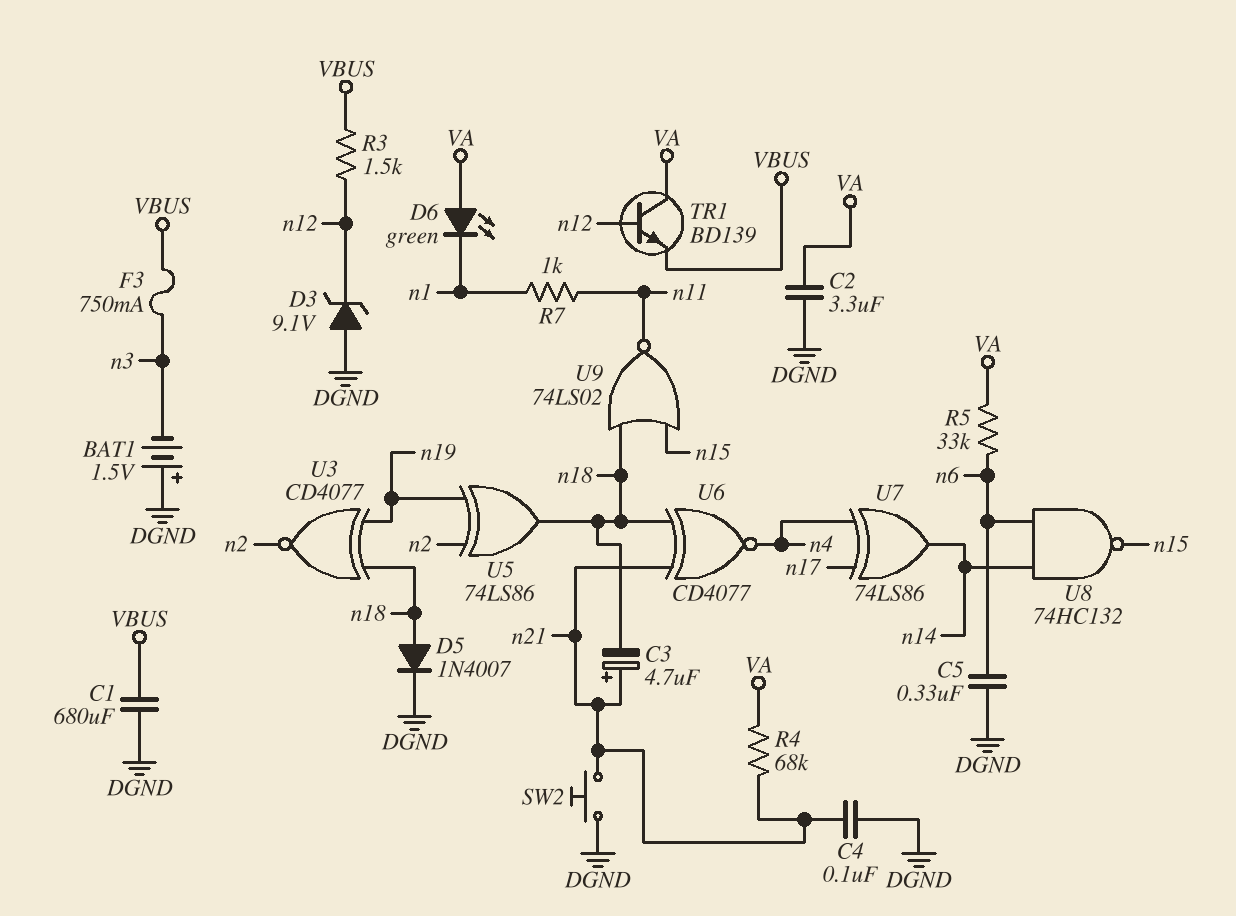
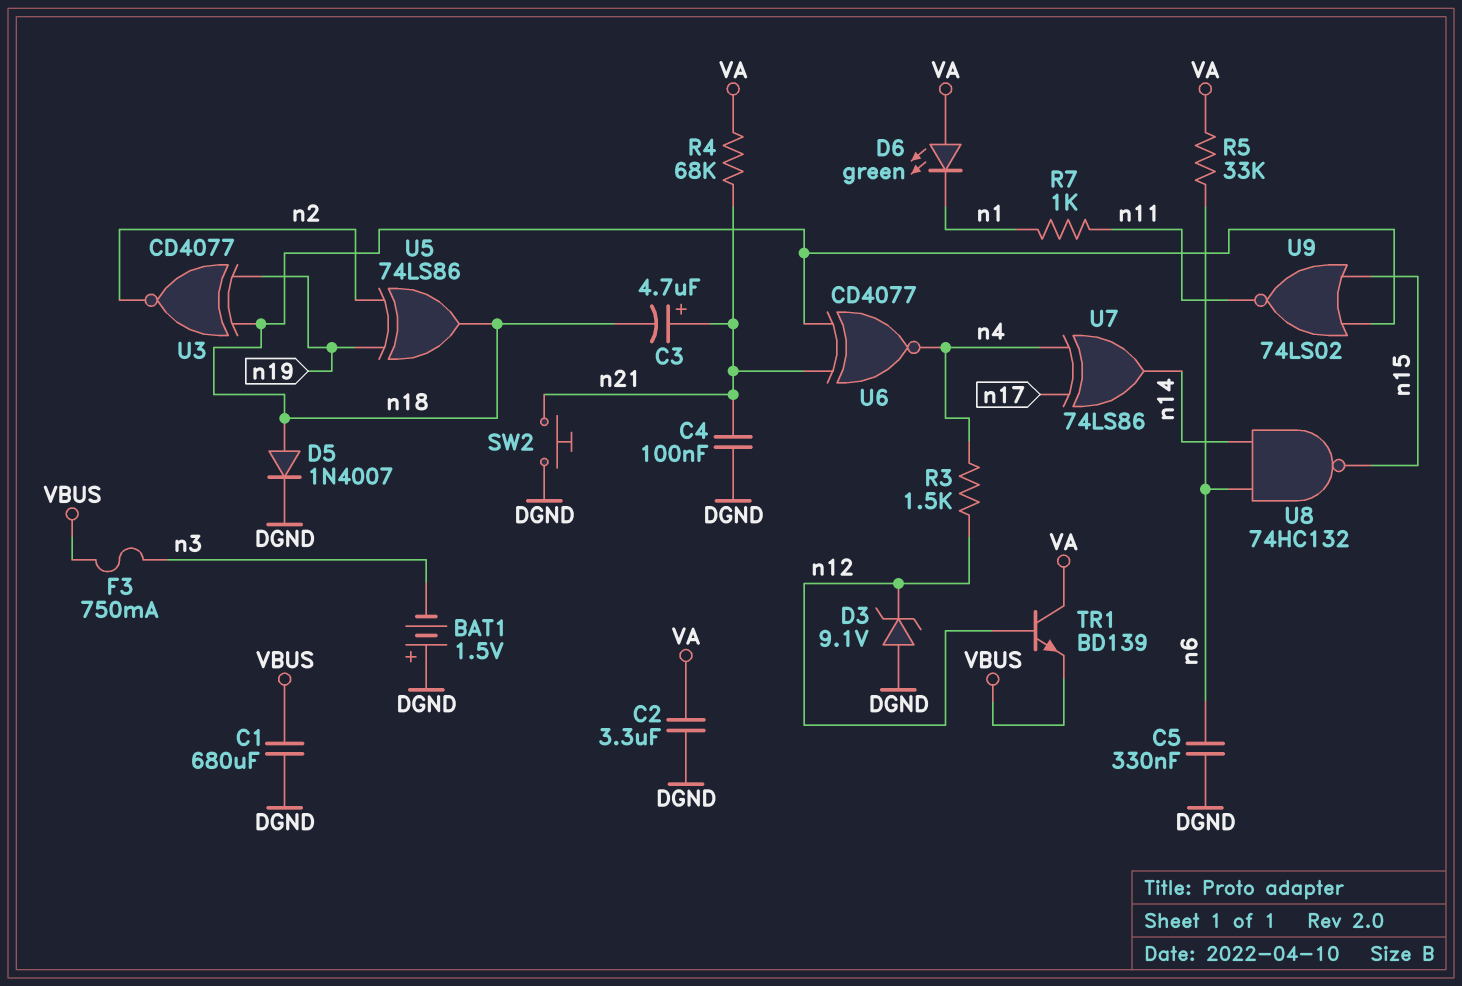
R3: 1.5k (VBUS, n12) -> 1.5k (n4, n12)

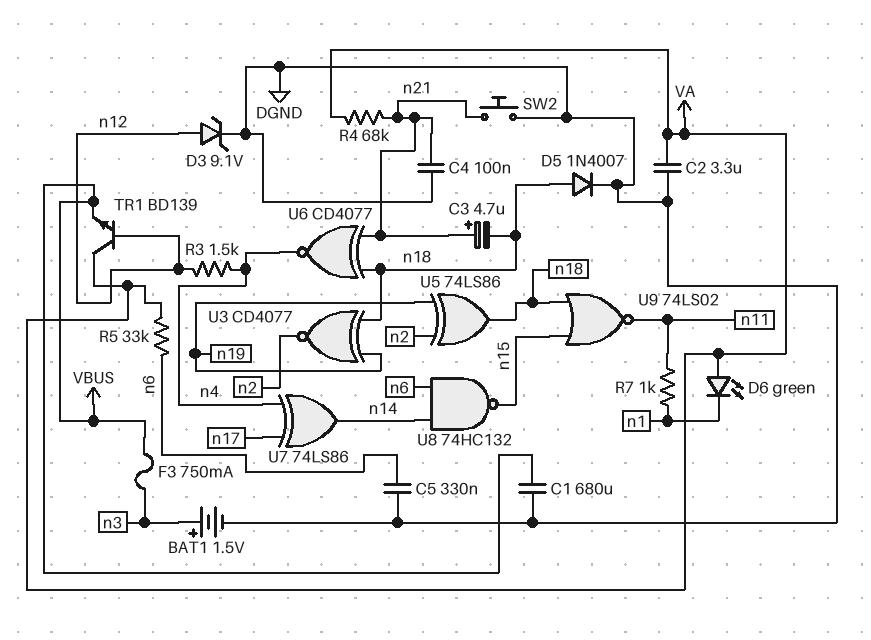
BAT1: 1.5V (plus DGND, minus n3) -> 1.5V (plus n3, minus DGND)
D3: zener 9.1V (A DGND, K n12) -> zener 9.1V (A n12, K DGND)

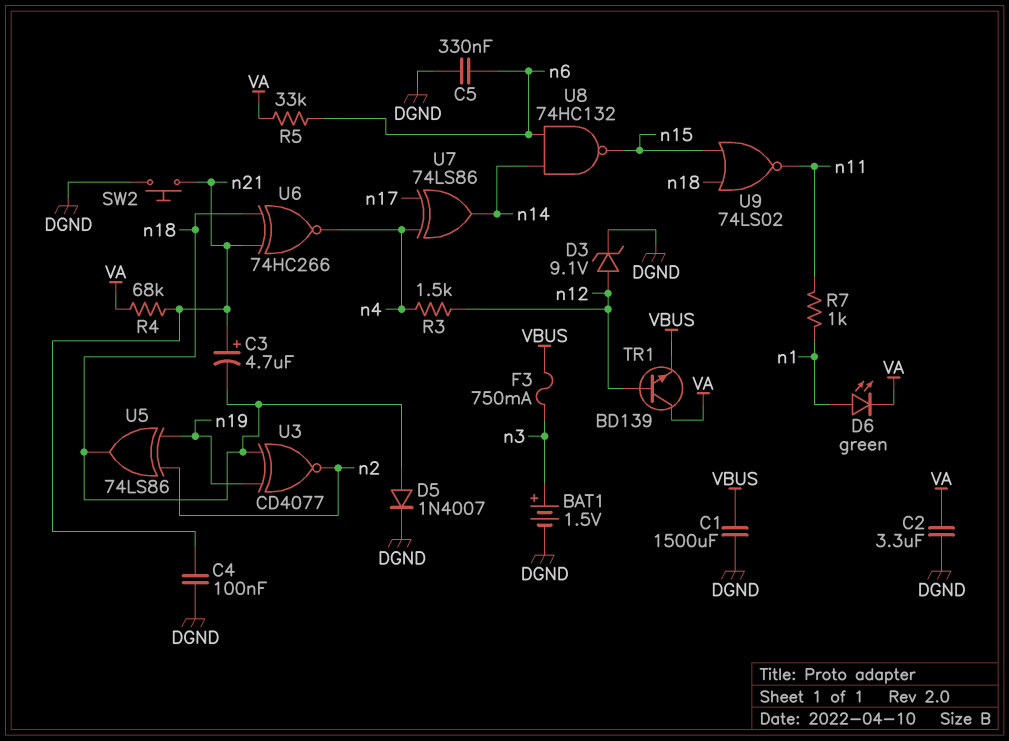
C1: 680uF (DGND, VBUS) -> 1500uF (DGND, VBUS)
D6: LED green (A VA, K n1) -> LED green (A n1, K VA)
U6: XNOR CD4077 (in n18, in n21, out n4) -> XNOR 74HC266 (in n18, in n21, out n4)

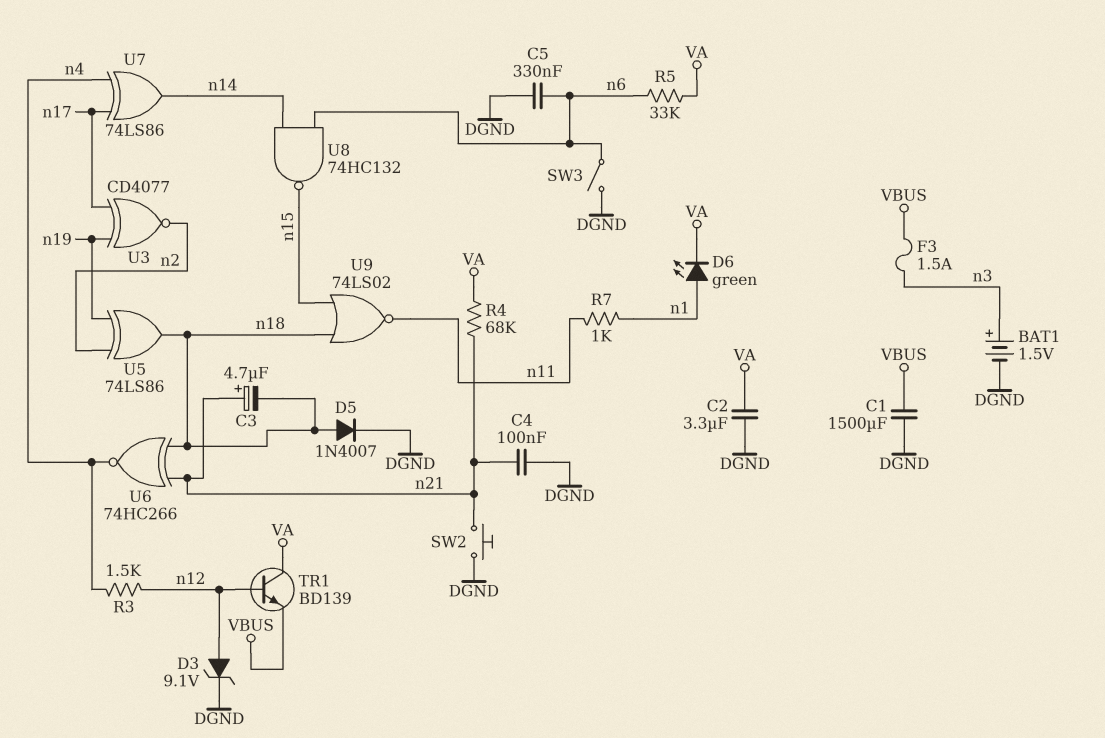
F3: 750mA (VBUS, n3) -> 1.5A (VBUS, n3)
SW3: none -> switch (DGND, n6)
U3: XNOR CD4077 (in n18, in n19, out n2) -> XNOR CD4077 (in n17, in n19, out n2)

